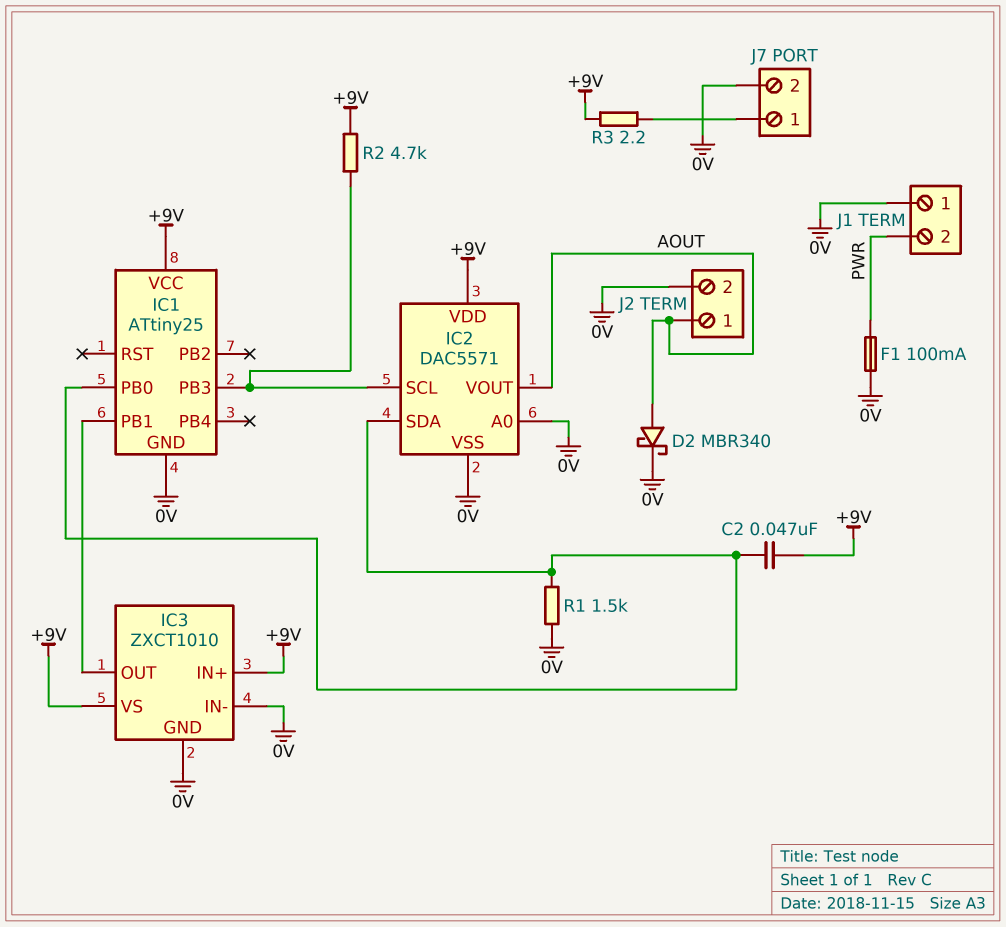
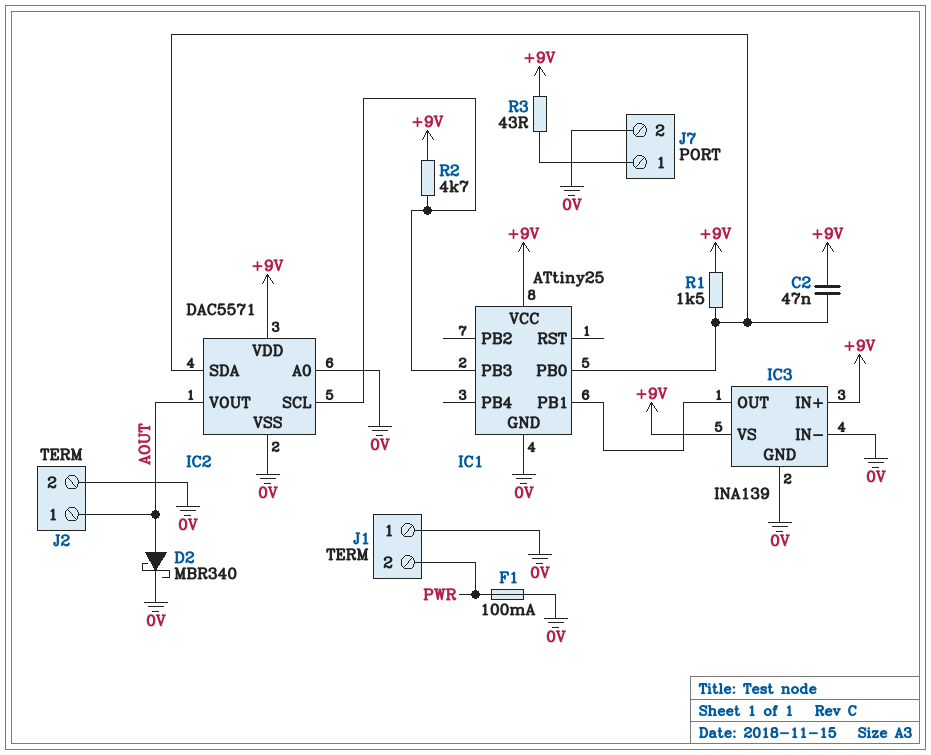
IC3: ZXCT1010 -> INA139
R1: 1.5k (0V, IC1/PB0) -> 1.5k (+9V, IC1/PB0)
R3: 2.2 (+9V, J7/1) -> 43 (+9V, J7/1)

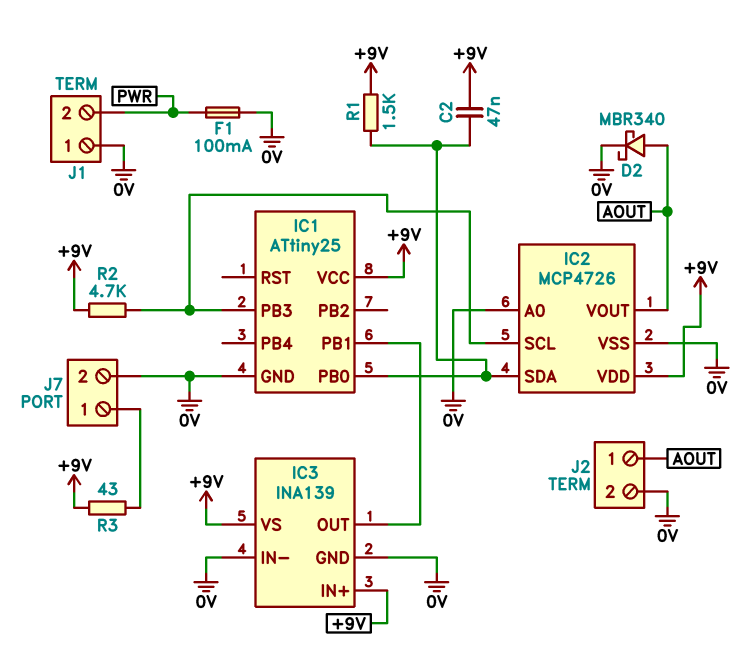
IC2: DAC5571 -> MCP4726

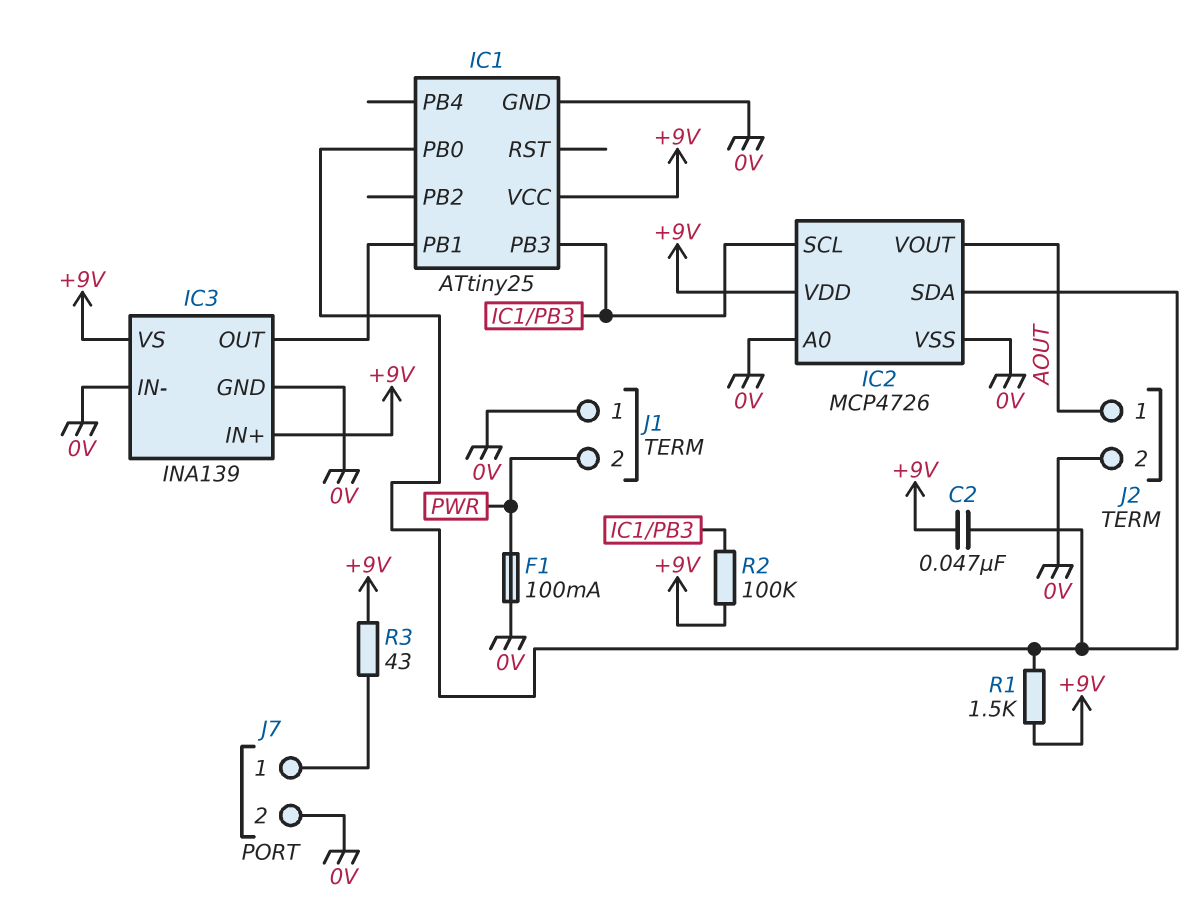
D2: schottky MBR340 (A AOUT, K 0V) -> none
R2: 4.7k (+9V, IC1/PB3) -> 100k (+9V, IC1/PB3)

